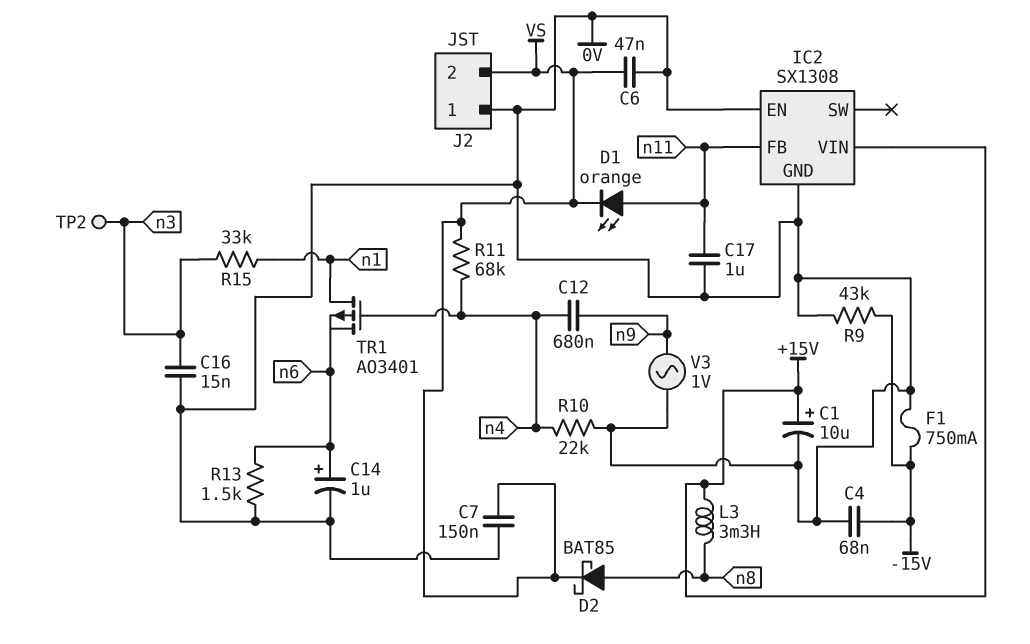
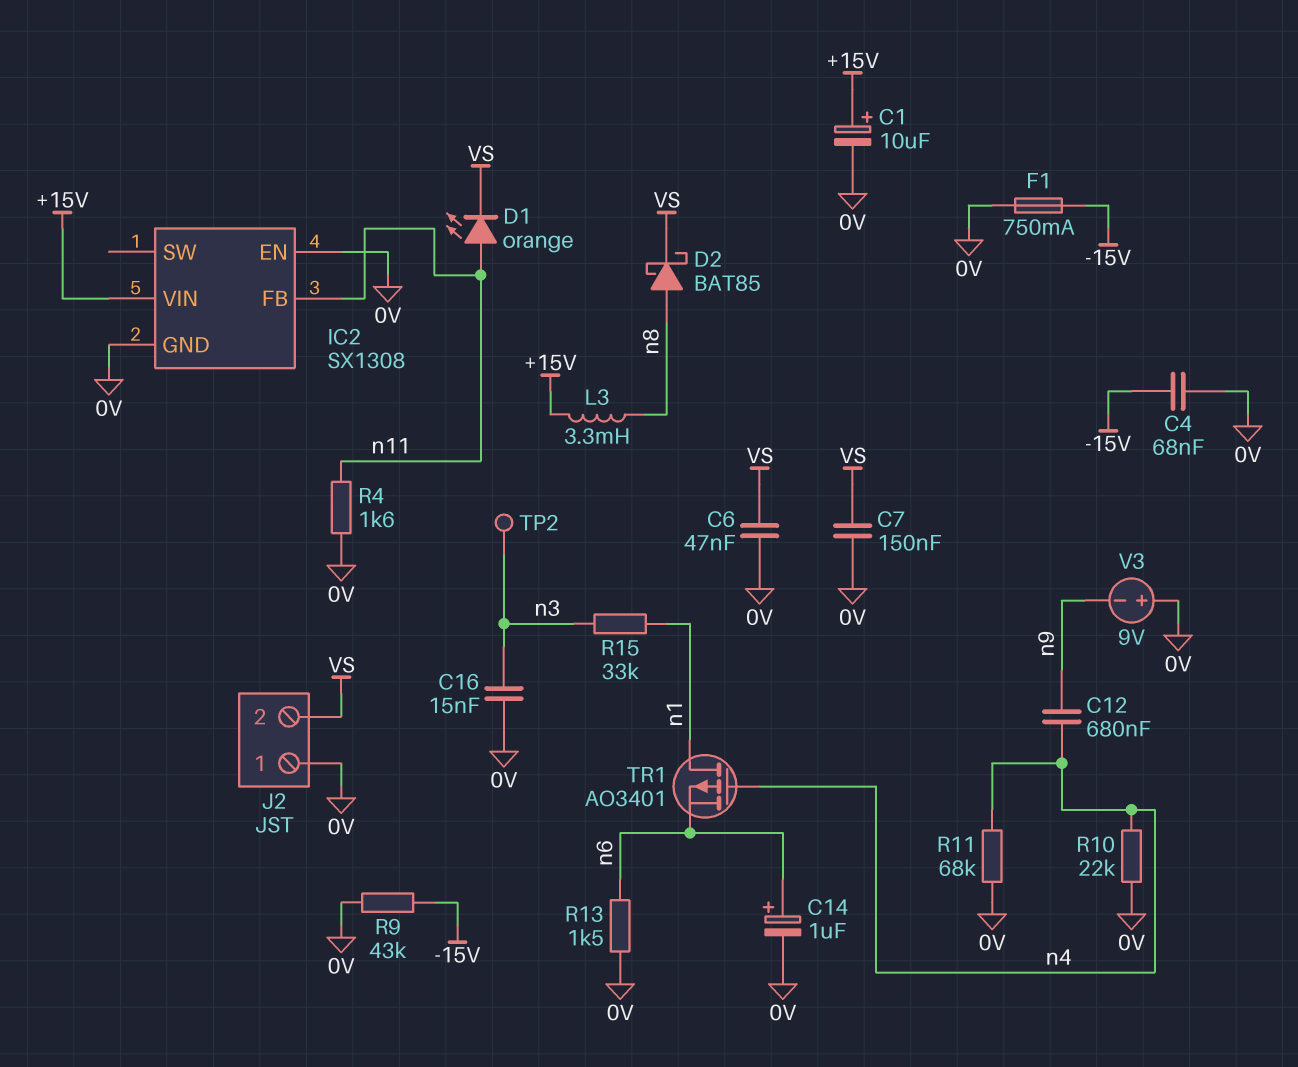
C17: 1uF (0V, n11) -> none
R4: none -> 1.6k (0V, n11)
R11: 68k (VS, n4) -> 68k (0V, n4)
V3: AC 1V (0V, n9) -> 9V (plus 0V, minus n9)

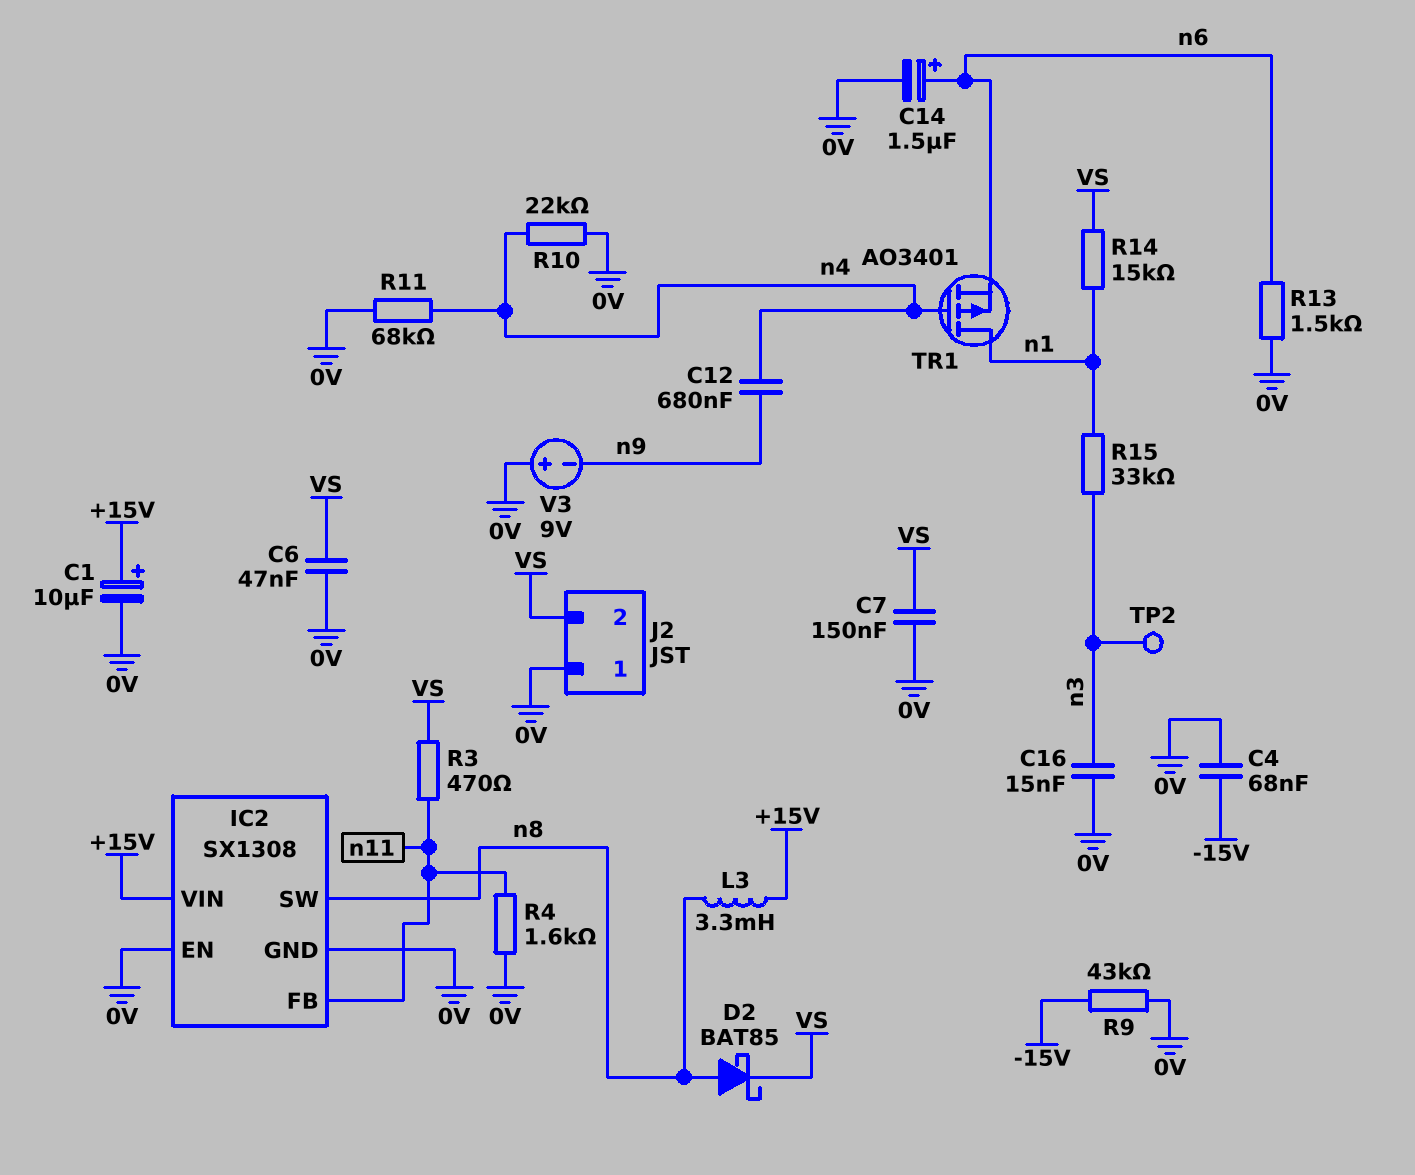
C14: 1uF (plus n6, minus 0V) -> 1.5uF (plus n6, minus 0V)
D1: LED orange (A n11, K VS) -> none
F1: 750mA (-15V, 0V) -> none
IC2 pin SW: none -> n8
R3: none -> 470 (VS, n11)
R14: none -> 15k (VS, n1)

